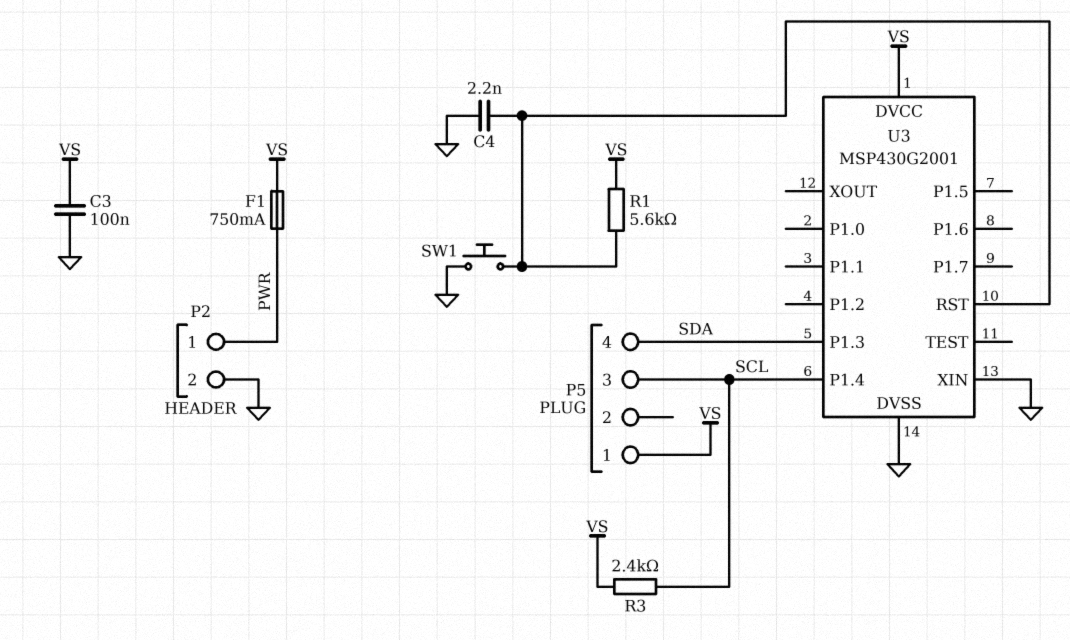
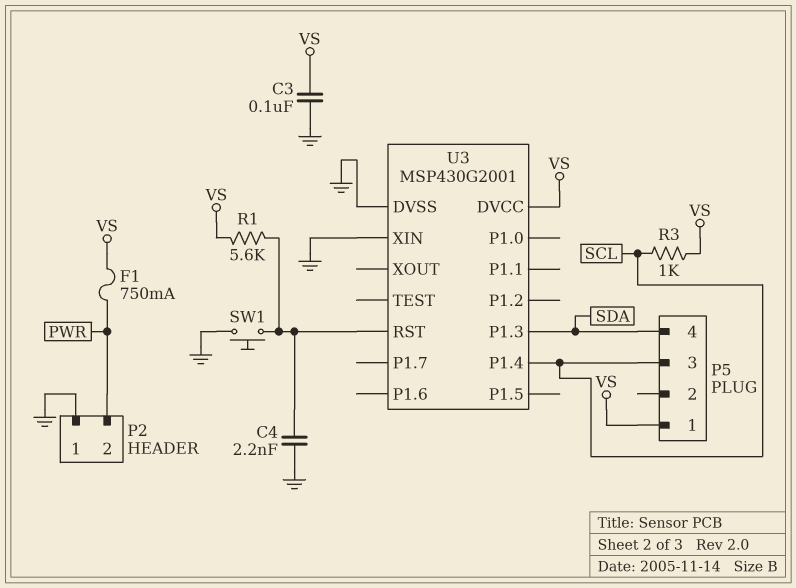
P2 pin 1: PWR -> GND
P2 pin 2: GND -> PWR
R3: 2.4k (SCL, VS) -> 1k (SCL, VS)

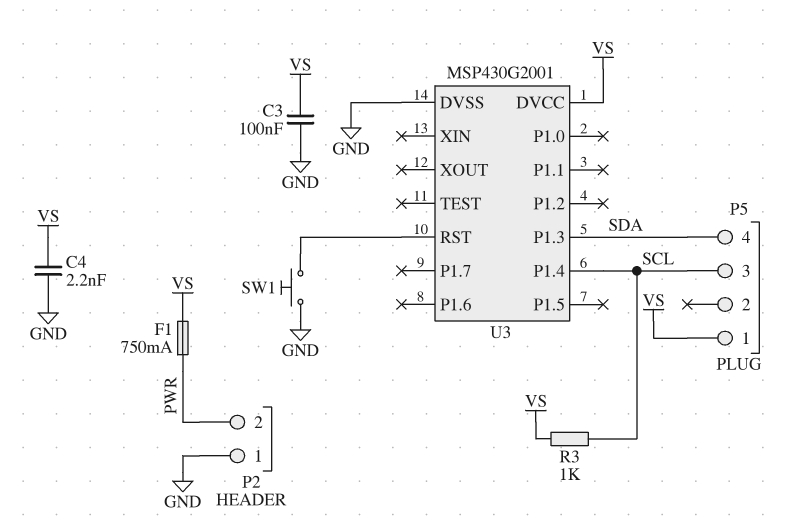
C4: 2.2nF (GND, U3/RST) -> 2.2nF (GND, VS)
R1: 5.6k (U3/RST, VS) -> none
U3 pin XIN: GND -> none

